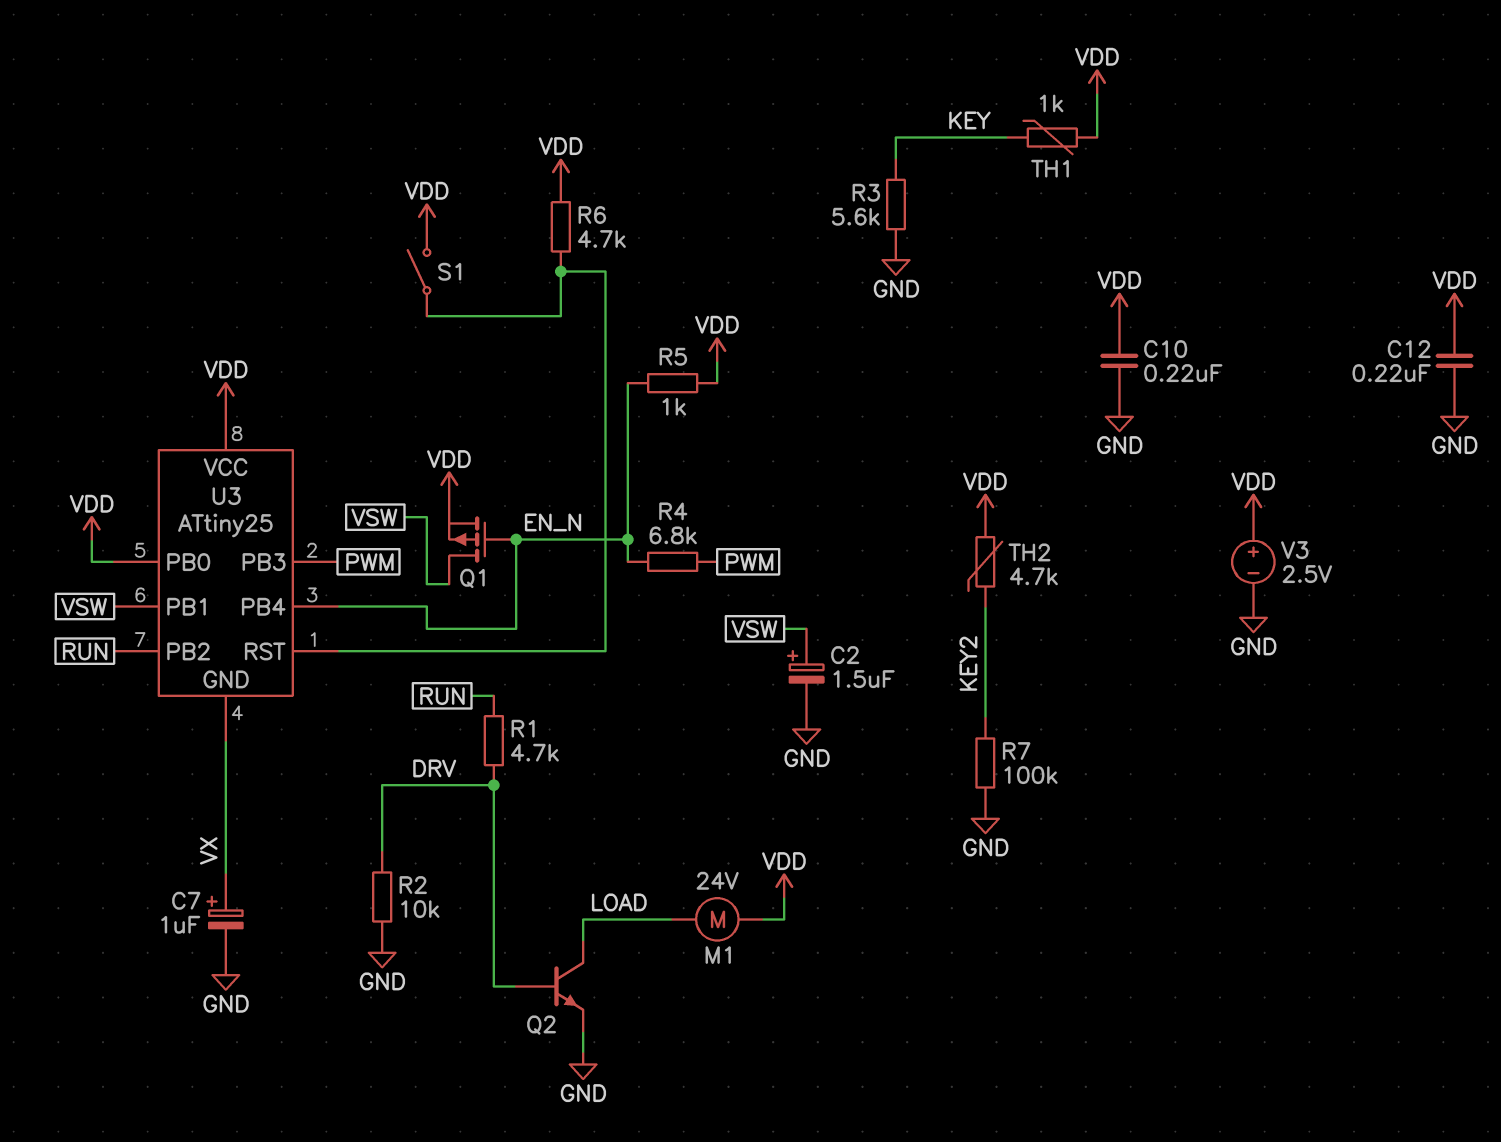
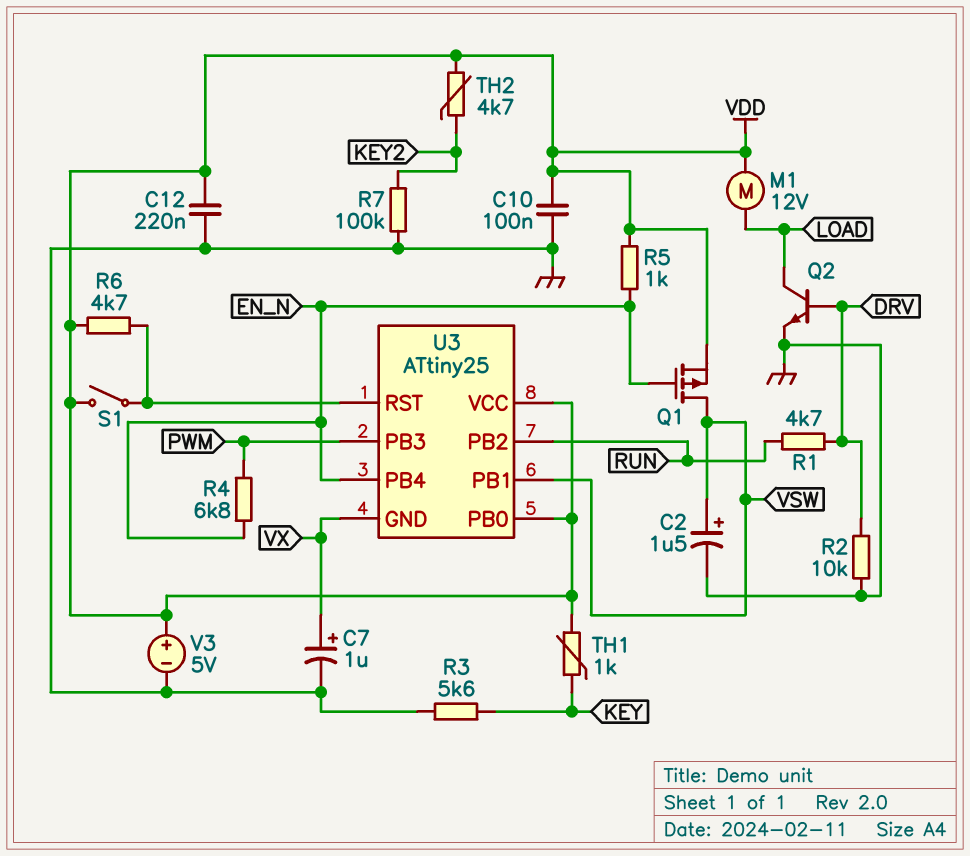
C10: 220nF (GND, VDD) -> 100nF (GND, VDD)
M1: motor 24V (LOAD, VDD) -> motor 12V (LOAD, VDD)
V3: 2.5V (plus VDD, minus GND) -> 5V (plus VDD, minus GND)

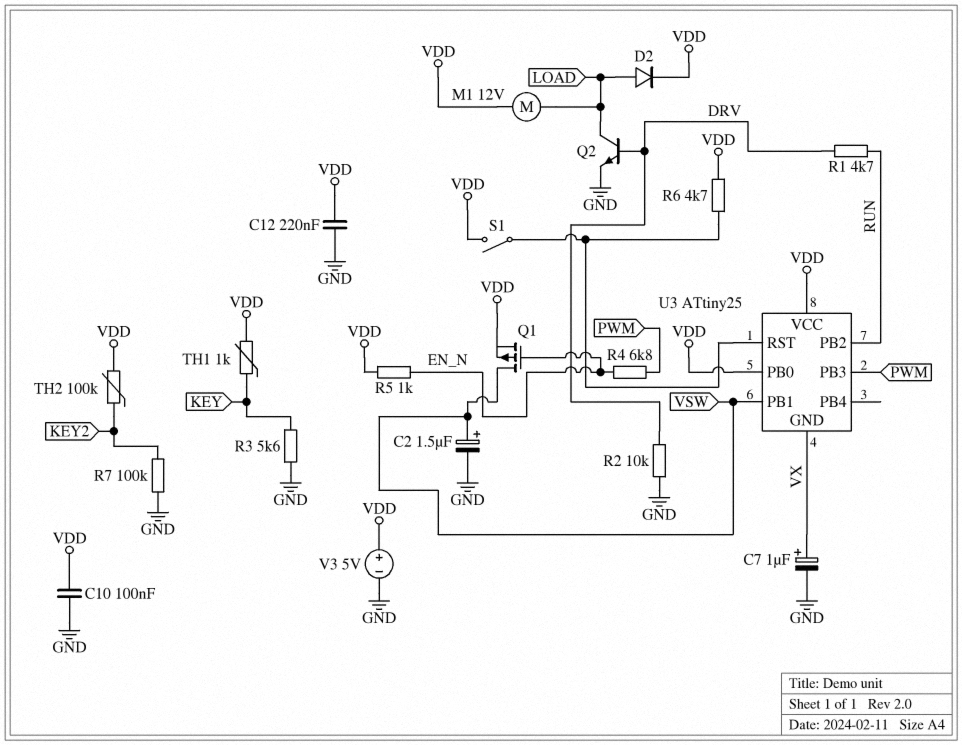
D2: none -> diode (A LOAD, K VDD)
TH2: 4.7k (KEY2, VDD) -> 100k (KEY2, VDD)
U3 pin PB4: EN_N -> none

